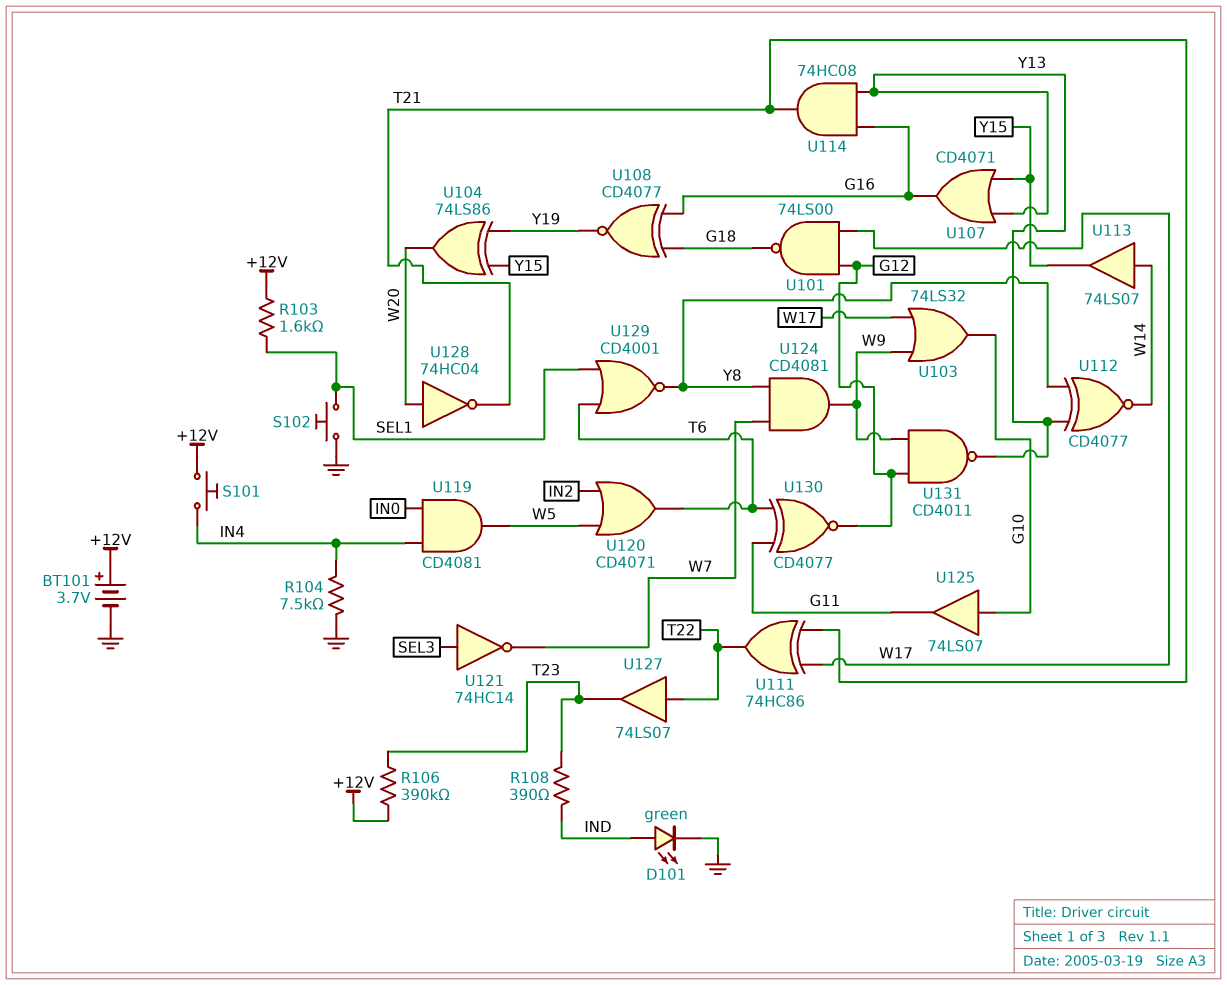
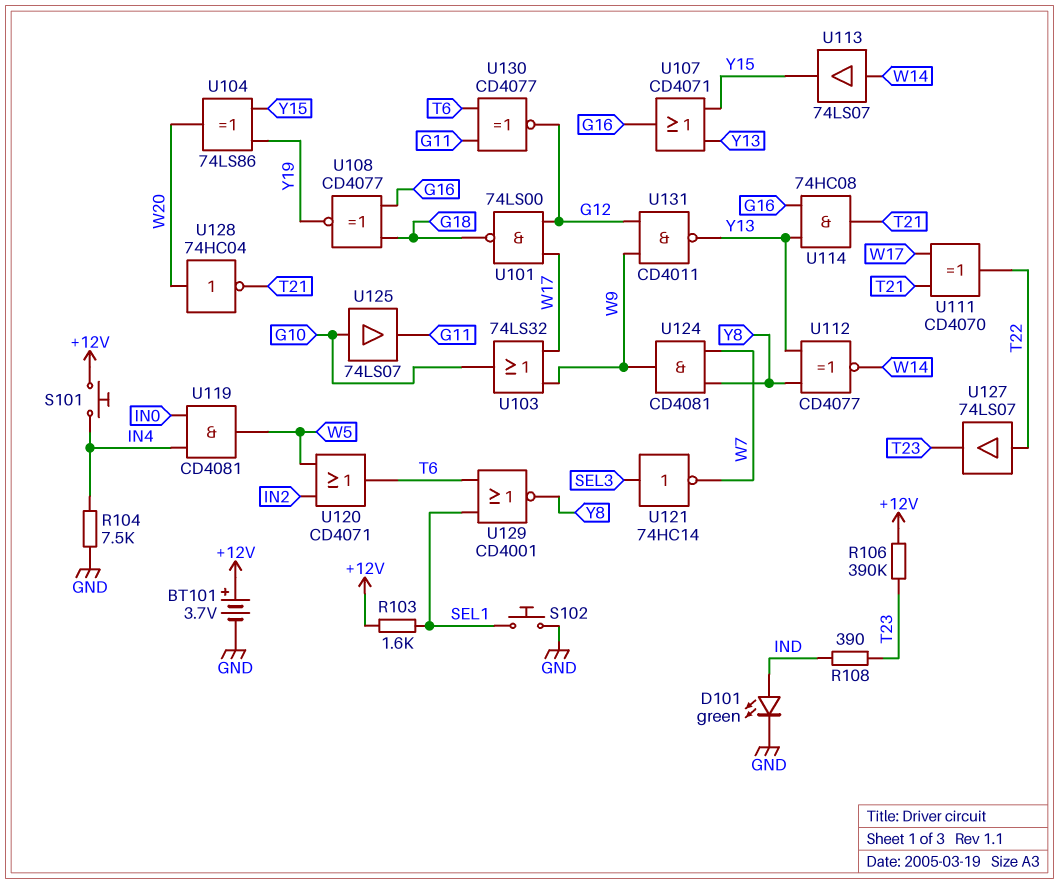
U111: XOR 74HC86 (in T21, in W17, out T22) -> XOR CD4070 (in T21, in W17, out T22)

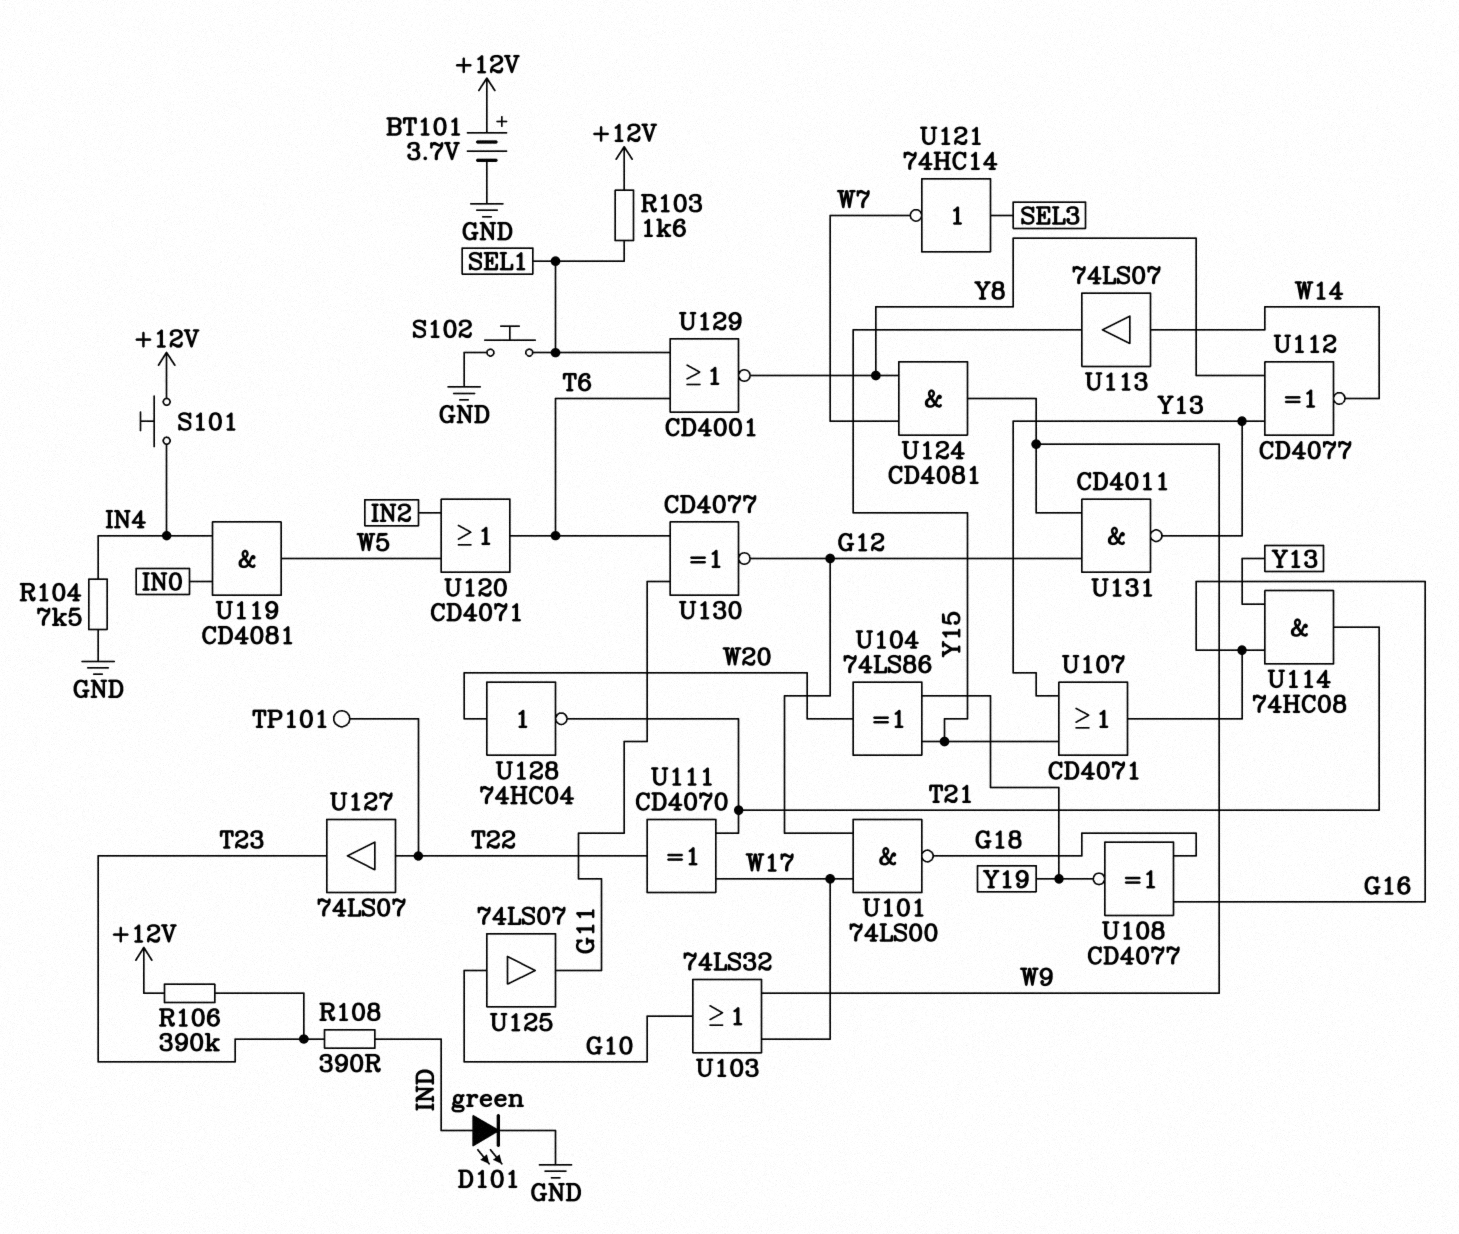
TP101: none -> test point (T22)

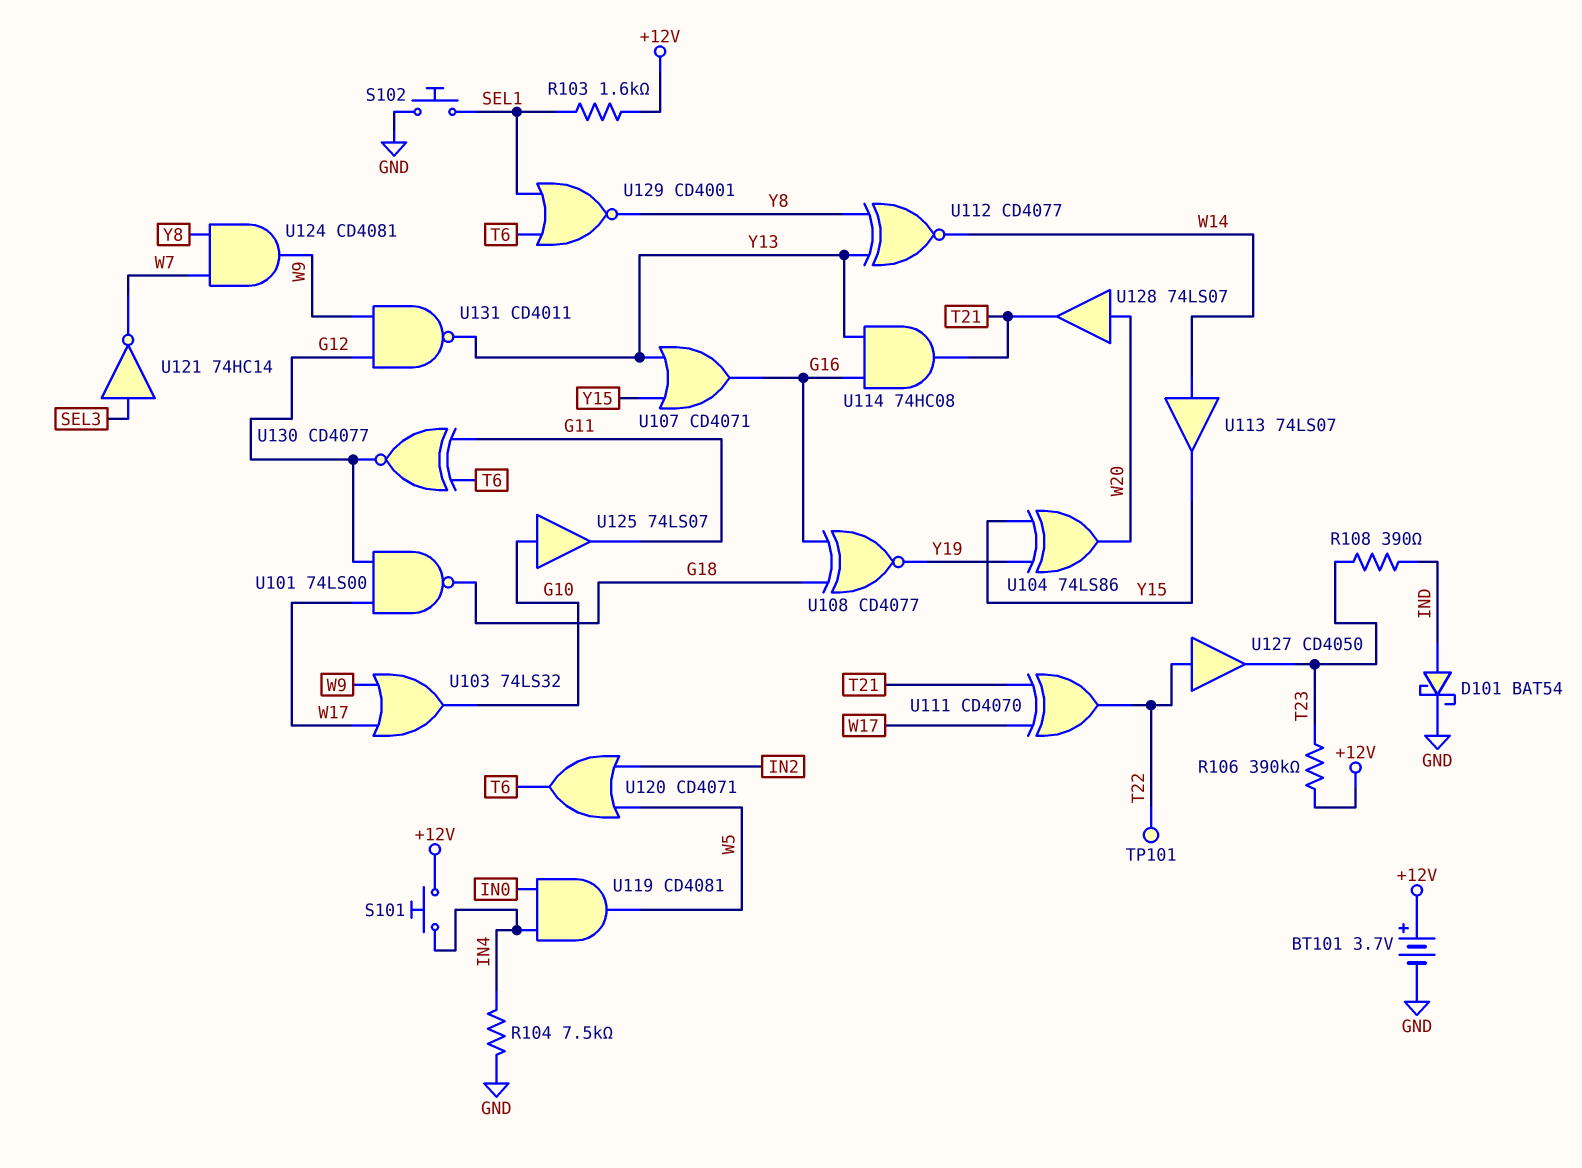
D101: LED green (A IND, K GND) -> schottky BAT54 (A IND, K GND)
U127: buffer 74LS07 (in T22, out T23) -> buffer CD4050 (in T22, out T23)
U128: NOT 74HC04 (in W20, out T21) -> buffer 74LS07 (in W20, out T21)

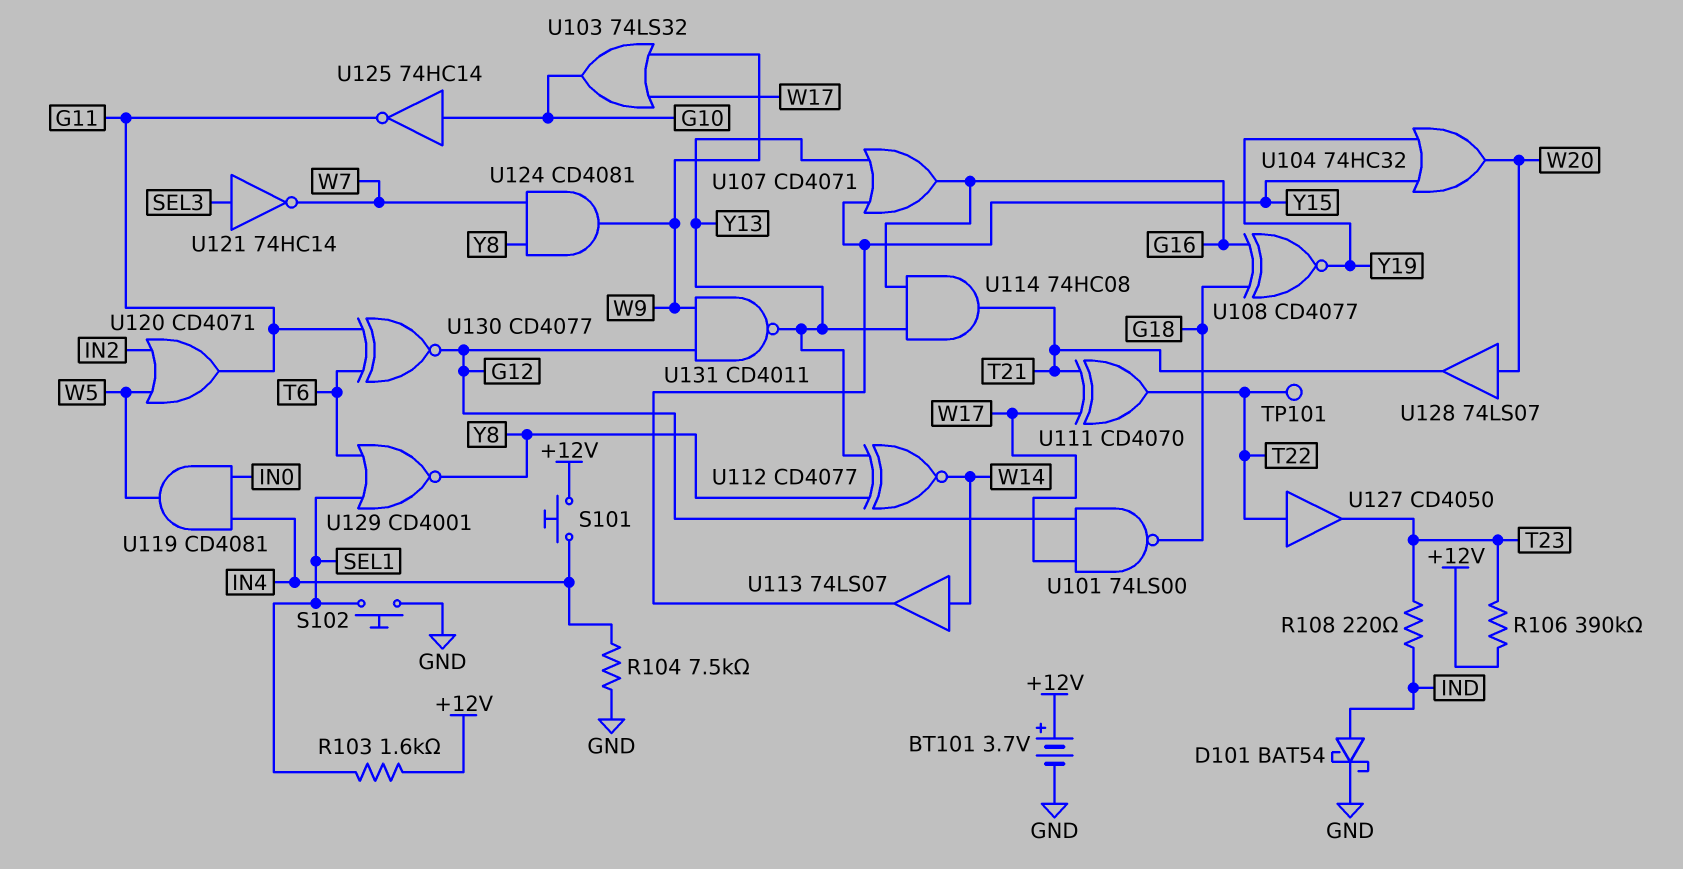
R108: 390 (IND, T23) -> 220 (IND, T23)
U104: XOR 74LS86 (in Y15, in Y19, out W20) -> OR 74HC32 (in Y15, in Y19, out W20)
U120: OR CD4071 (in IN2, in W5, out T6) -> OR CD4071 (in IN2, in W5, out G11)
U125: buffer 74LS07 (in G10, out G11) -> NOT 74HC14 (in G10, out G11)

